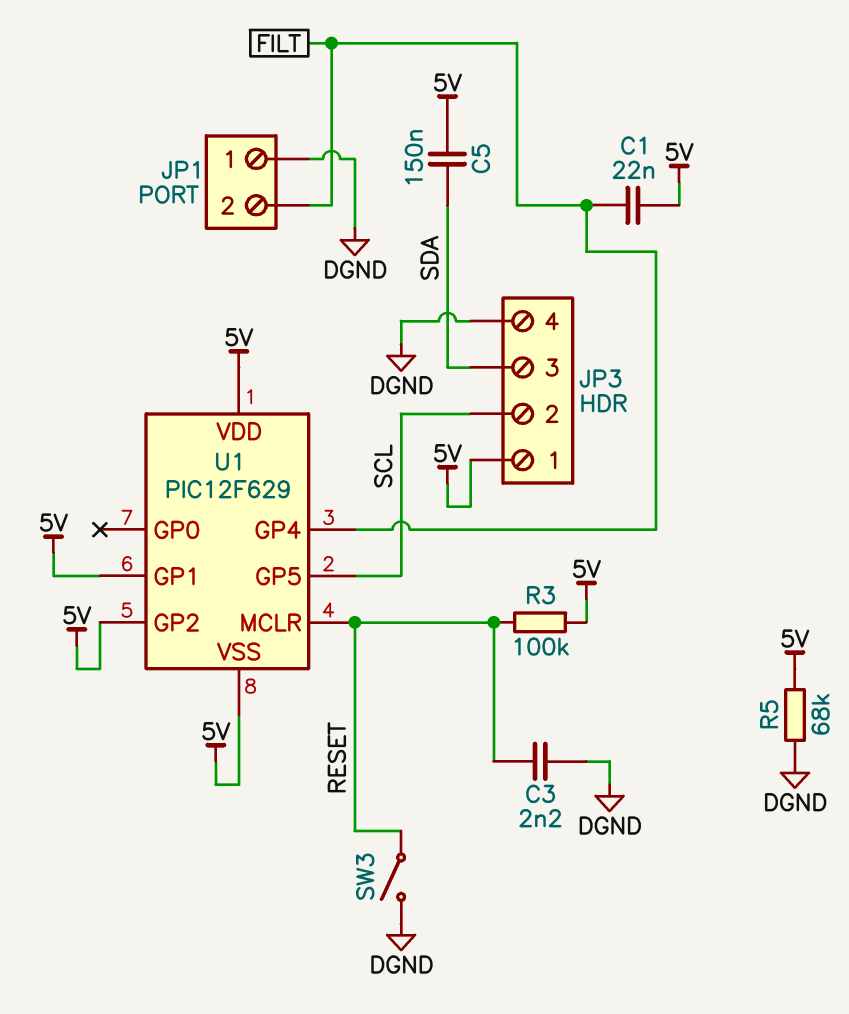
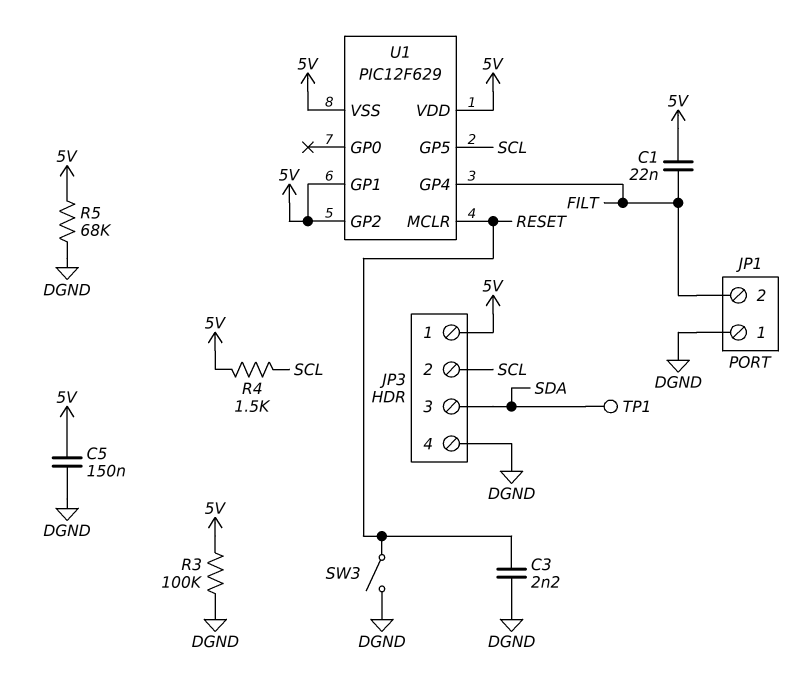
C5: 150nF (5V, SDA) -> 150nF (5V, DGND)
R3: 100k (5V, RESET) -> 100k (5V, DGND)
R4: none -> 1.5k (5V, SCL)
TP1: none -> test point (SDA)

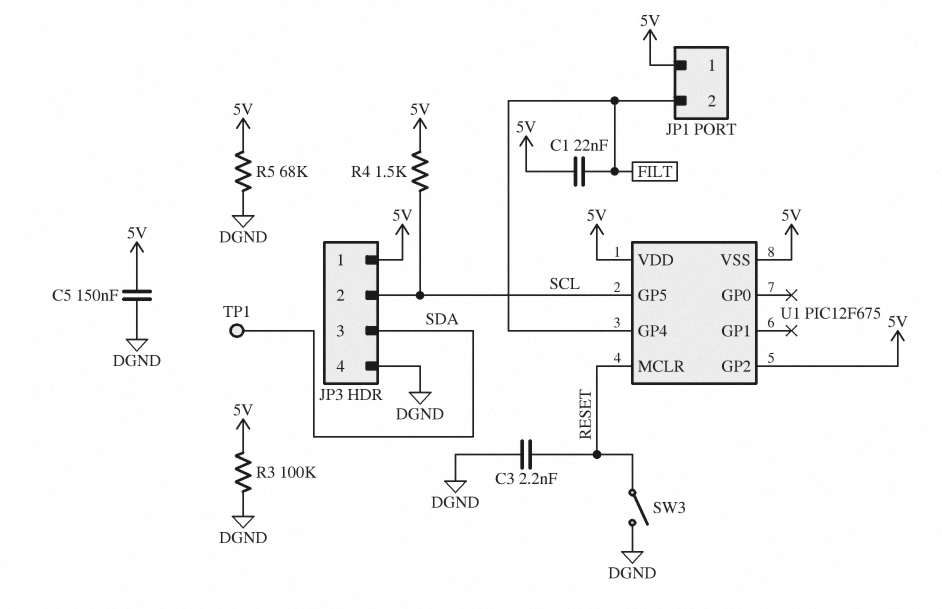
JP1 pin 1: DGND -> 5V
U1: PIC12F629 -> PIC12F675
U1 pin GP1: 5V -> none

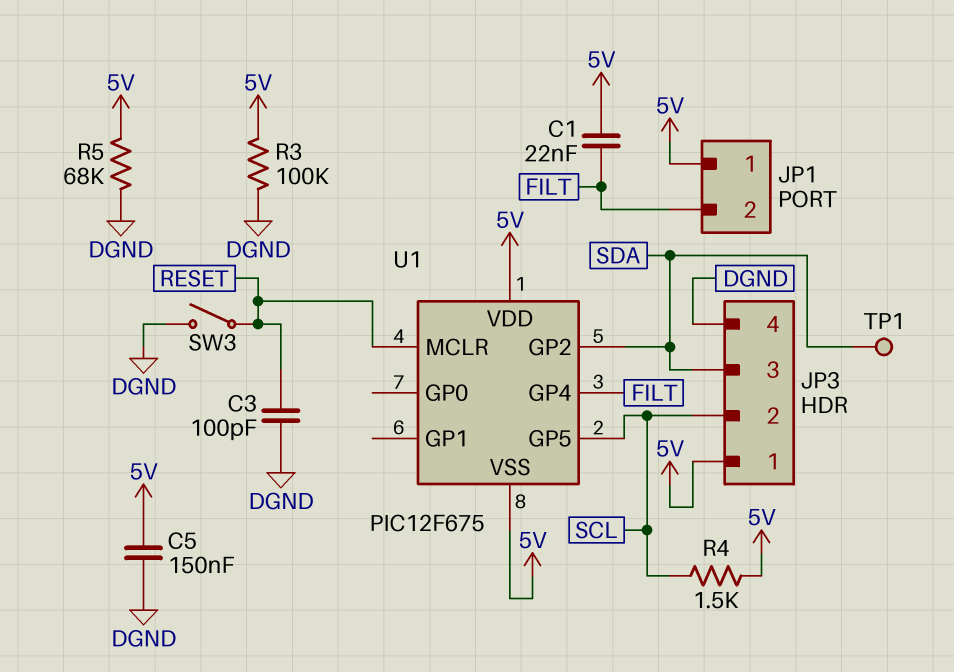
C3: 2.2nF (DGND, RESET) -> 100pF (DGND, RESET)
U1 pin GP2: 5V -> SDA

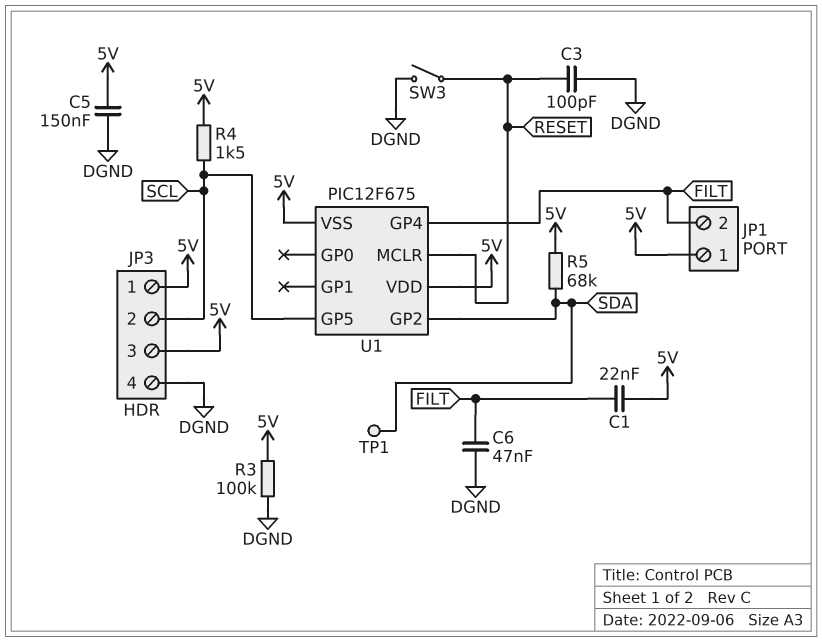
C6: none -> 47nF (DGND, FILT)
JP3 pin 3: SDA -> 5V
R5: 68k (5V, DGND) -> 68k (5V, SDA)

